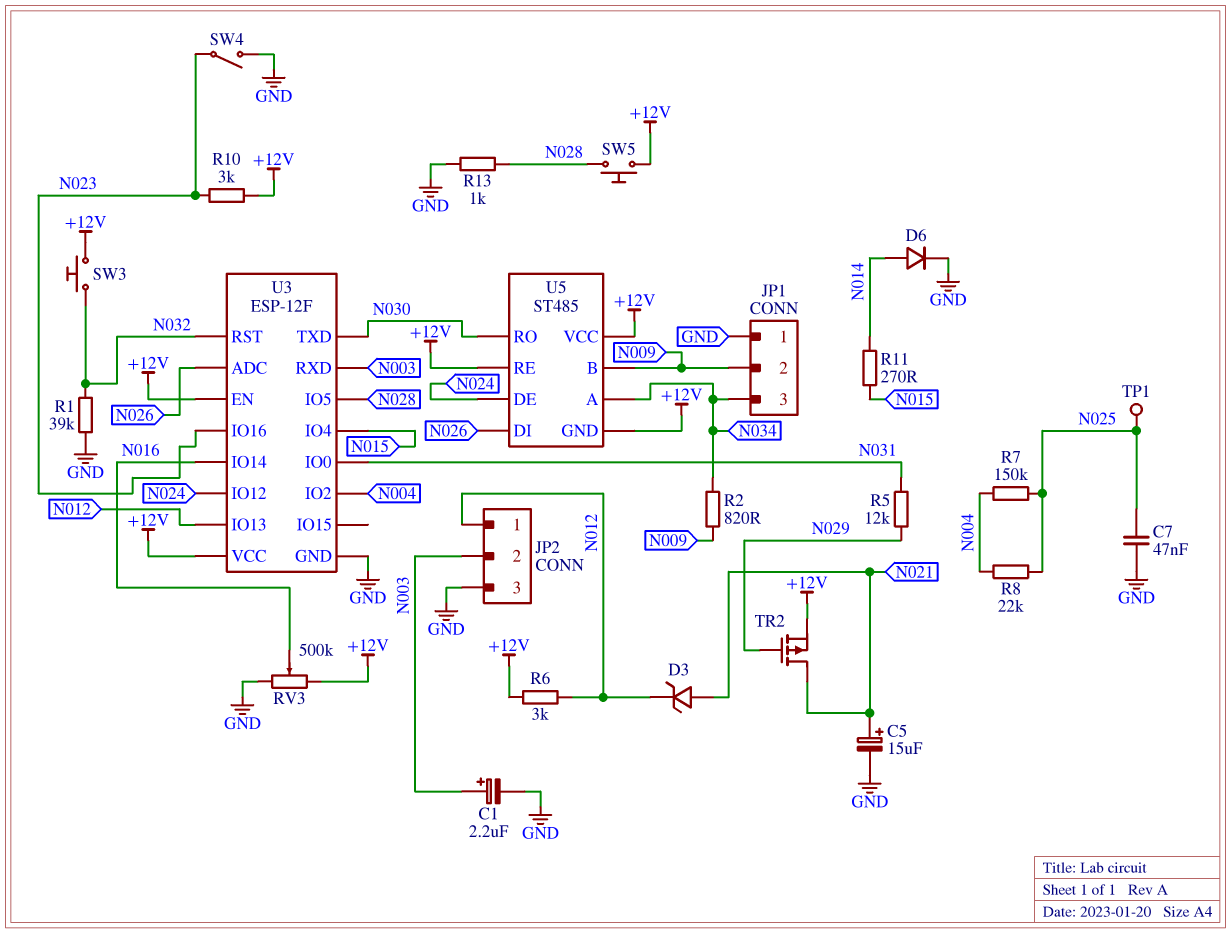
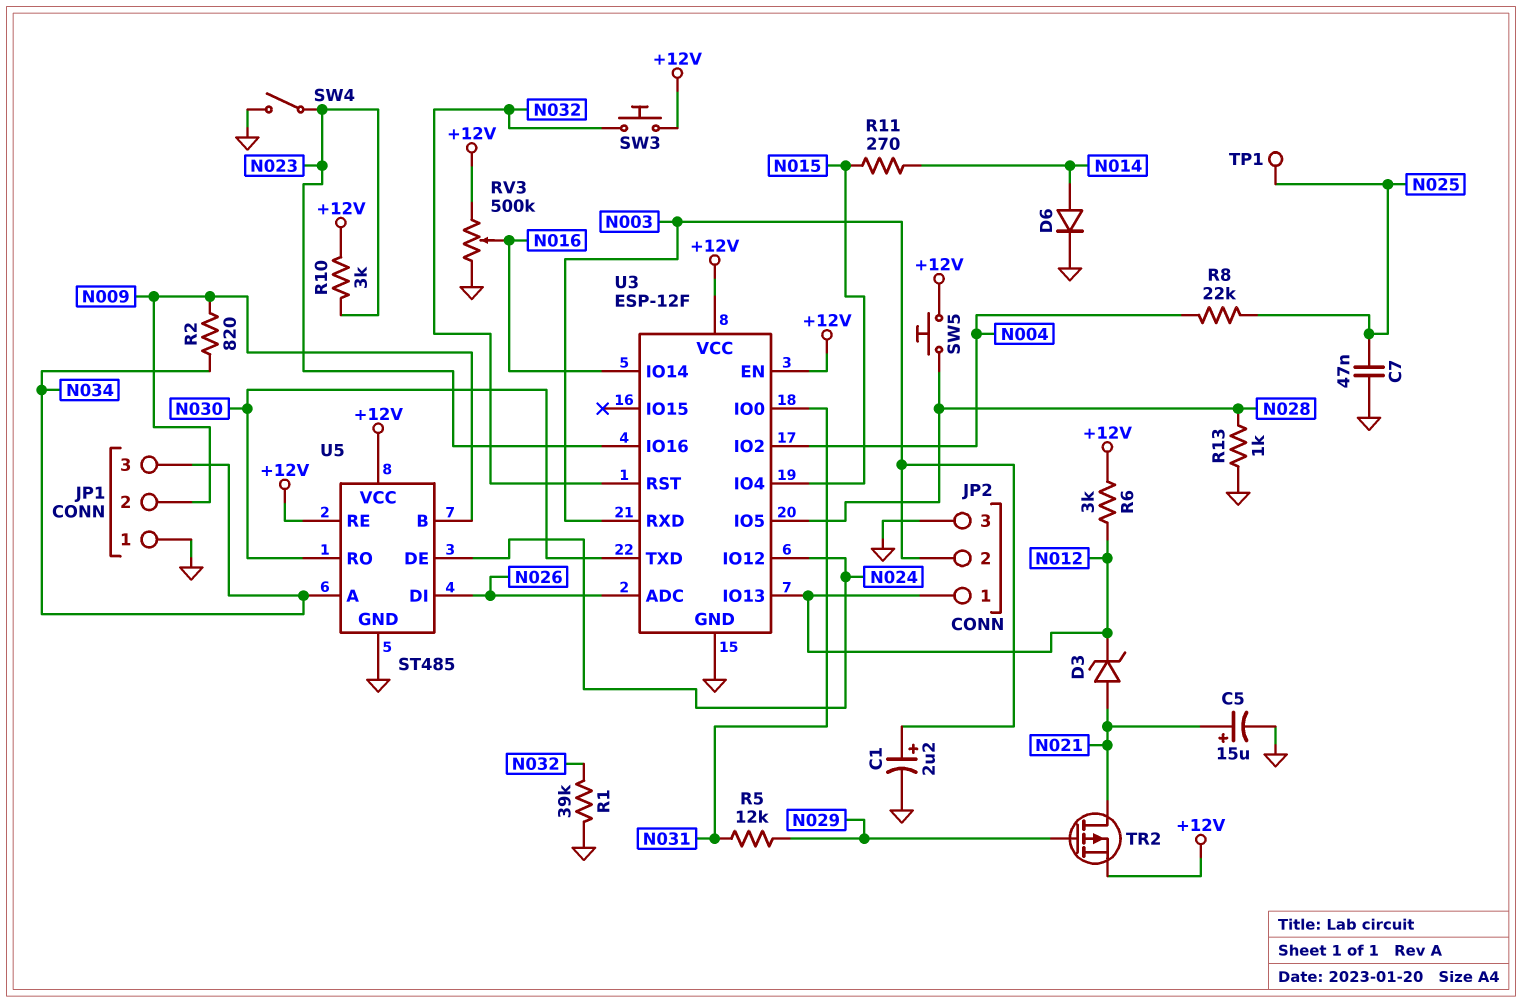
R7: 150k (N004, N025) -> none
U5 pin GND: +12V -> GND

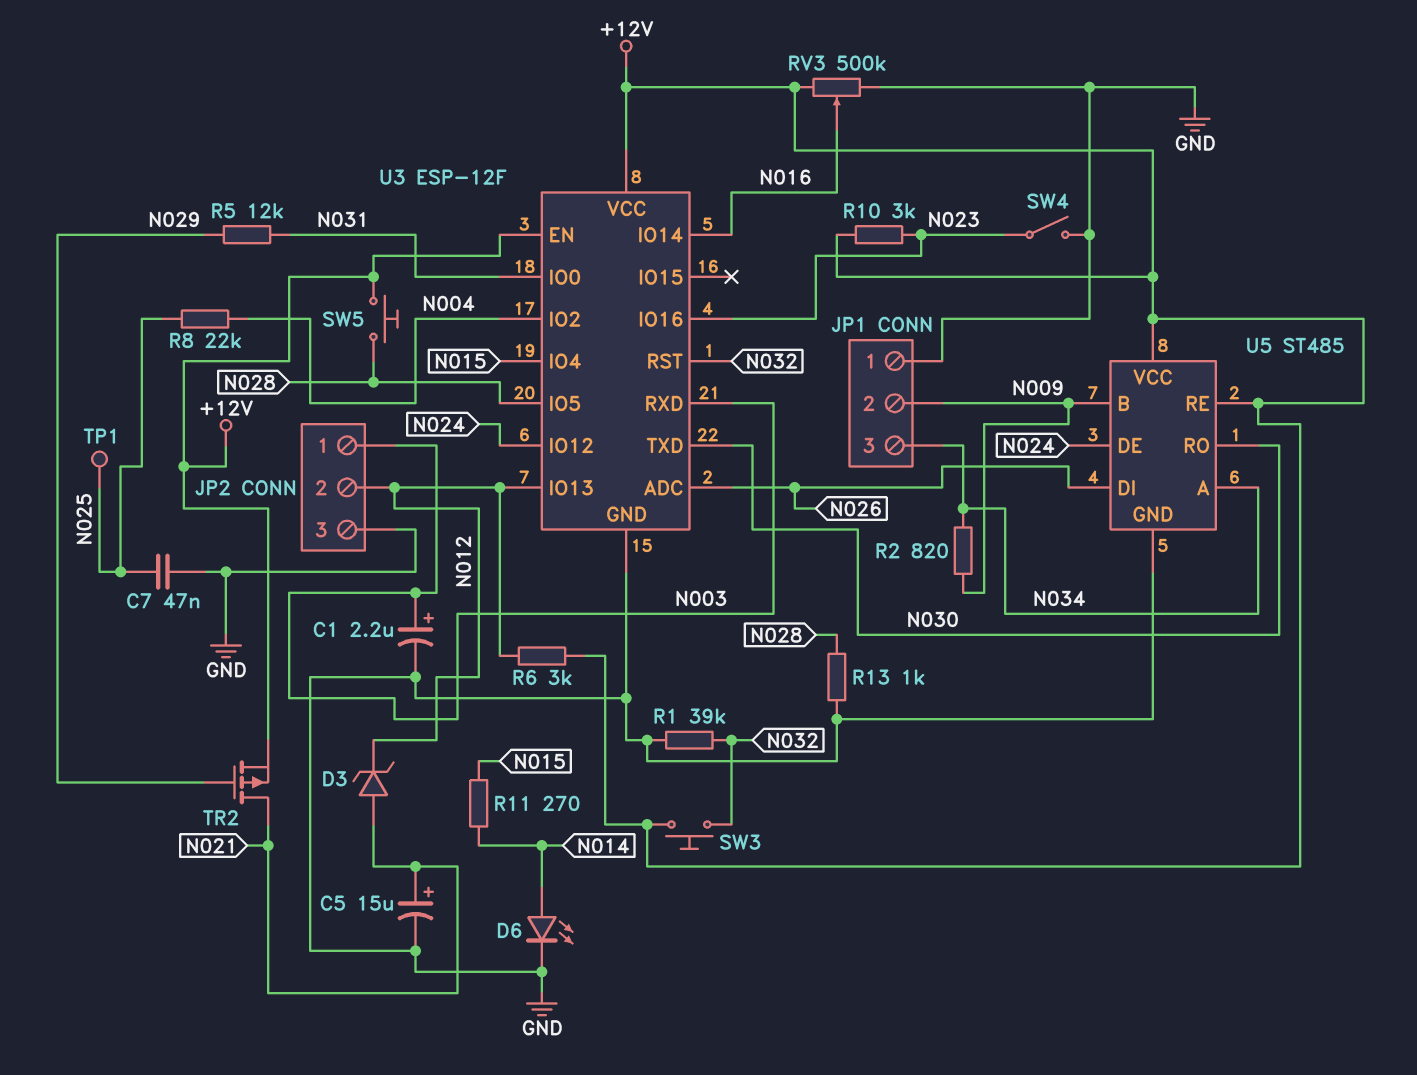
D6: diode (A N014, K GND) -> LED (A N014, K GND)
JP2 pin 1: N012 -> N003
JP2 pin 2: N003 -> N012

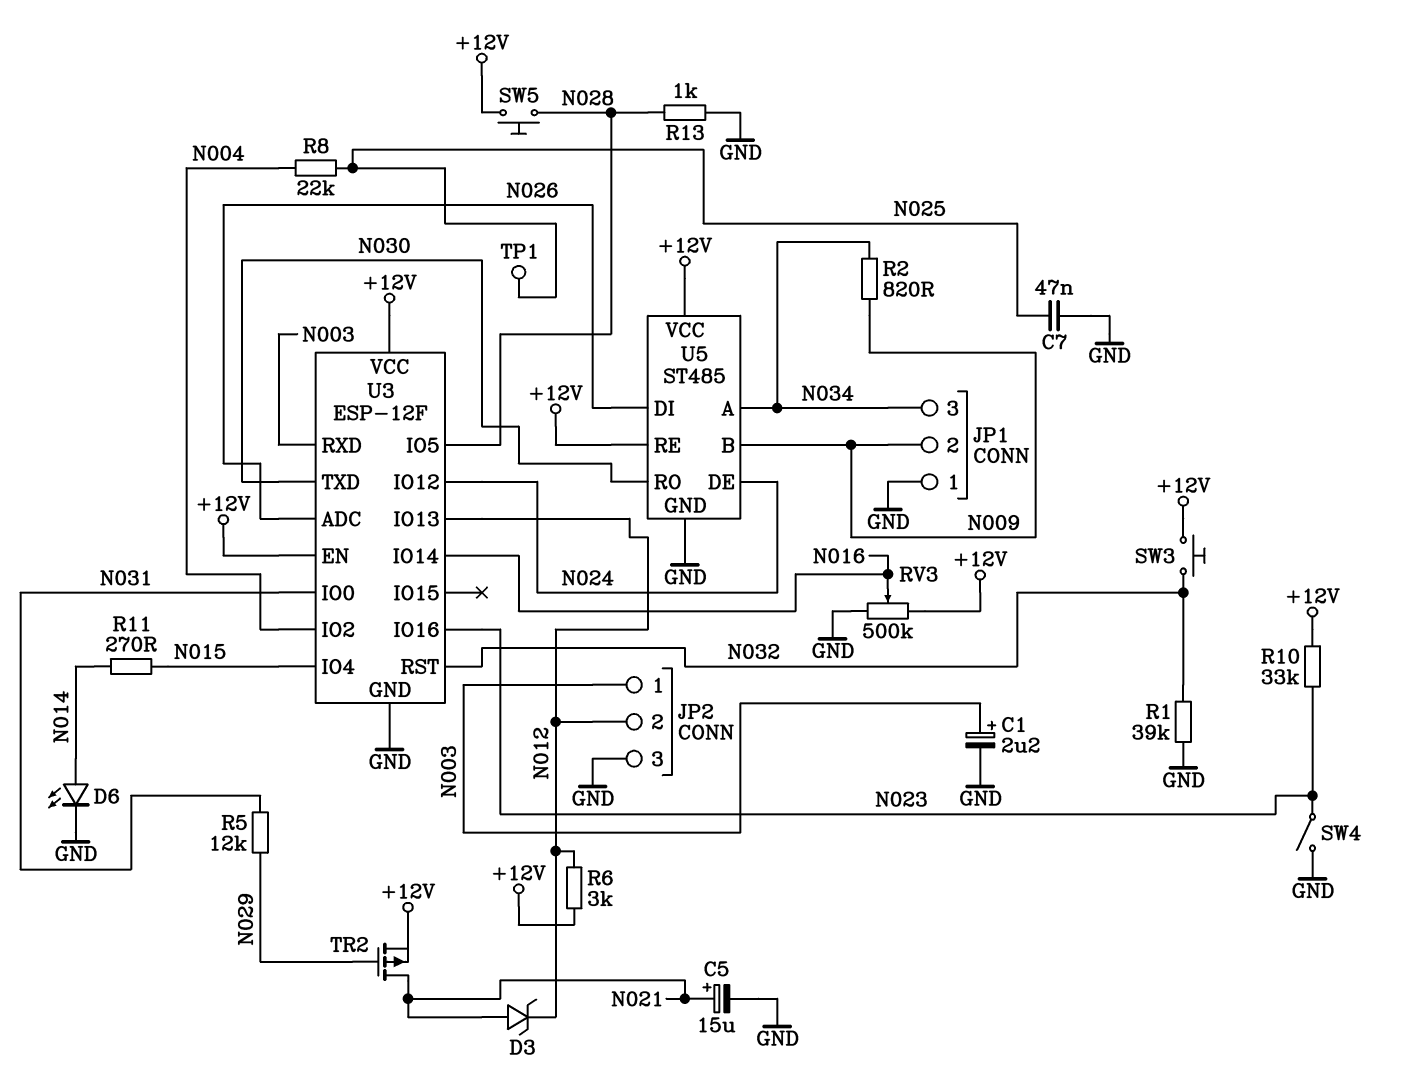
R10: 3k (+12V, N023) -> 33k (+12V, N023)

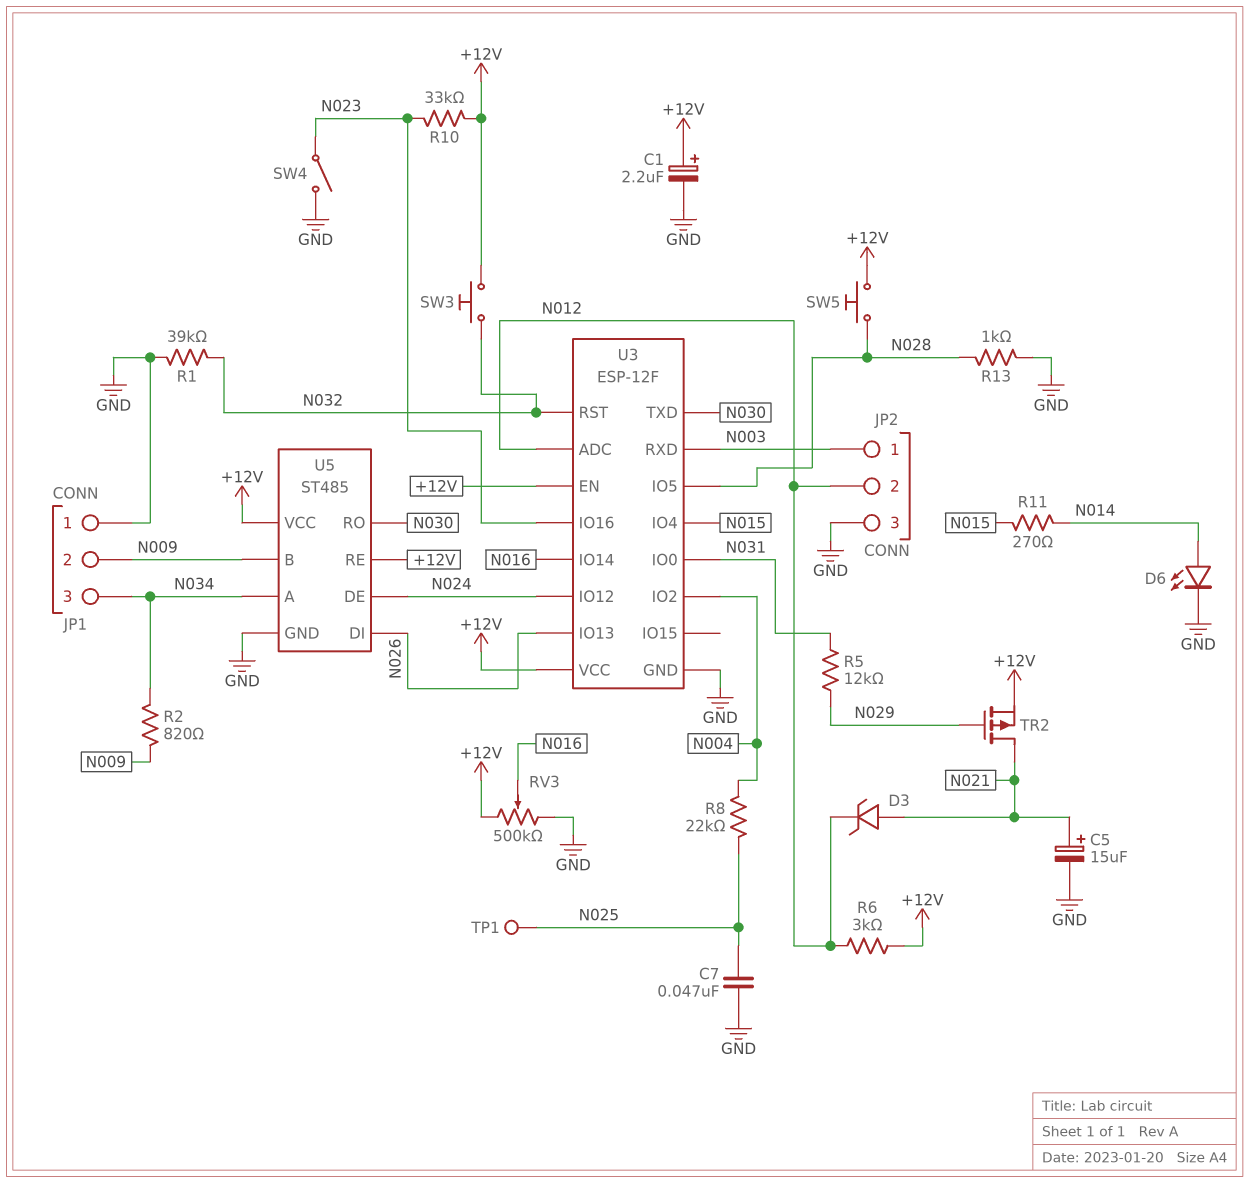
C1: 2.2uF (plus N003, minus GND) -> 2.2uF (plus +12V, minus GND)
U3 pin ADC: N026 -> N012
U3 pin IO13: N012 -> N026

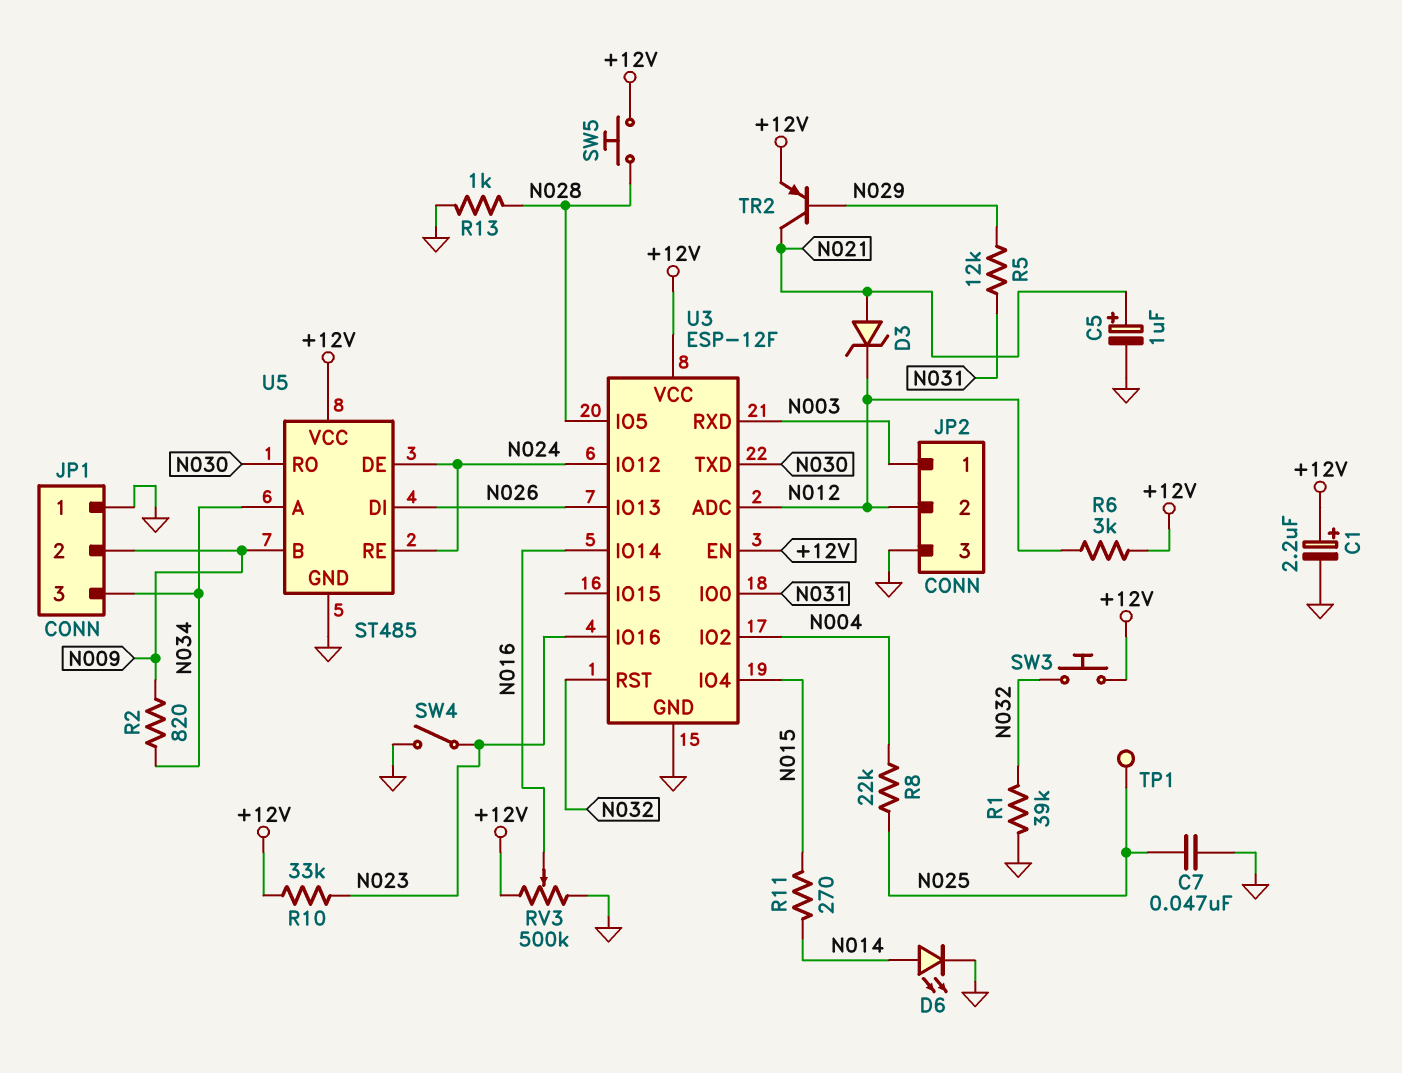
C5: 15uF (plus N021, minus GND) -> 1uF (plus N021, minus GND)
TR2: PMOS (G N029, D N021, S +12V) -> PNP (B N029, C N021, E +12V)
U5 pin RE: +12V -> N024

